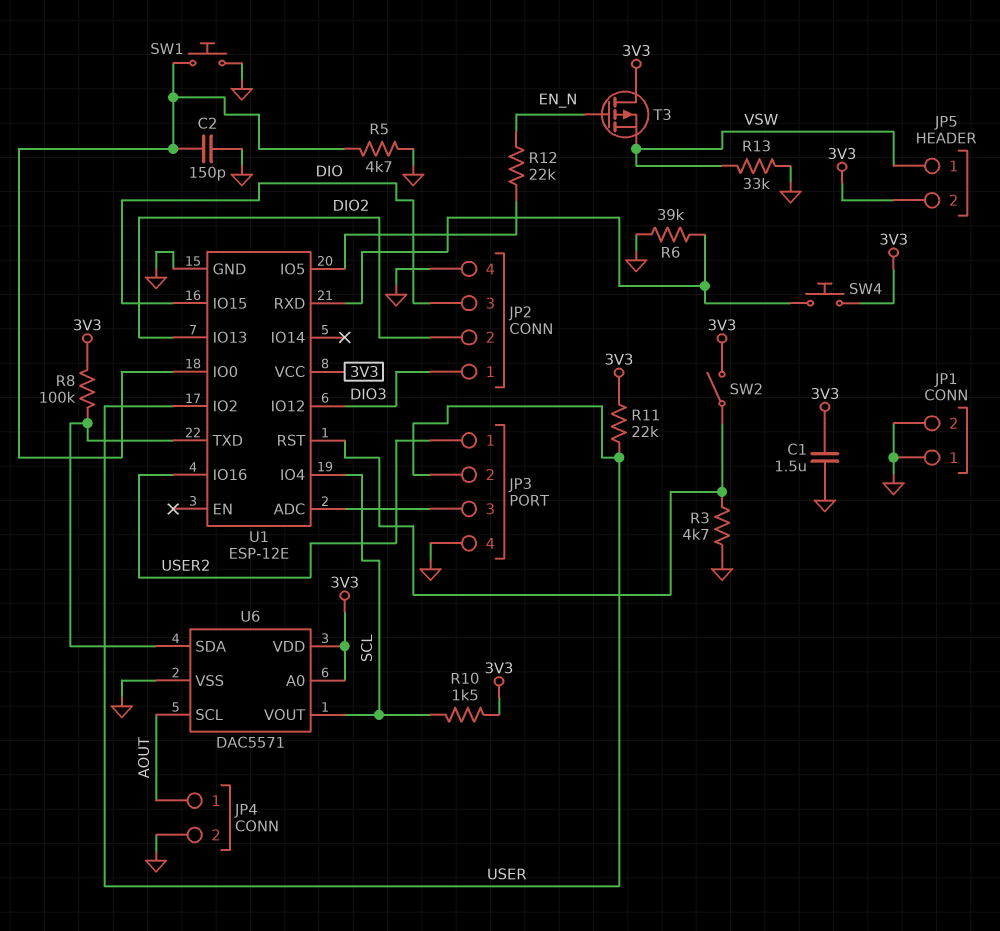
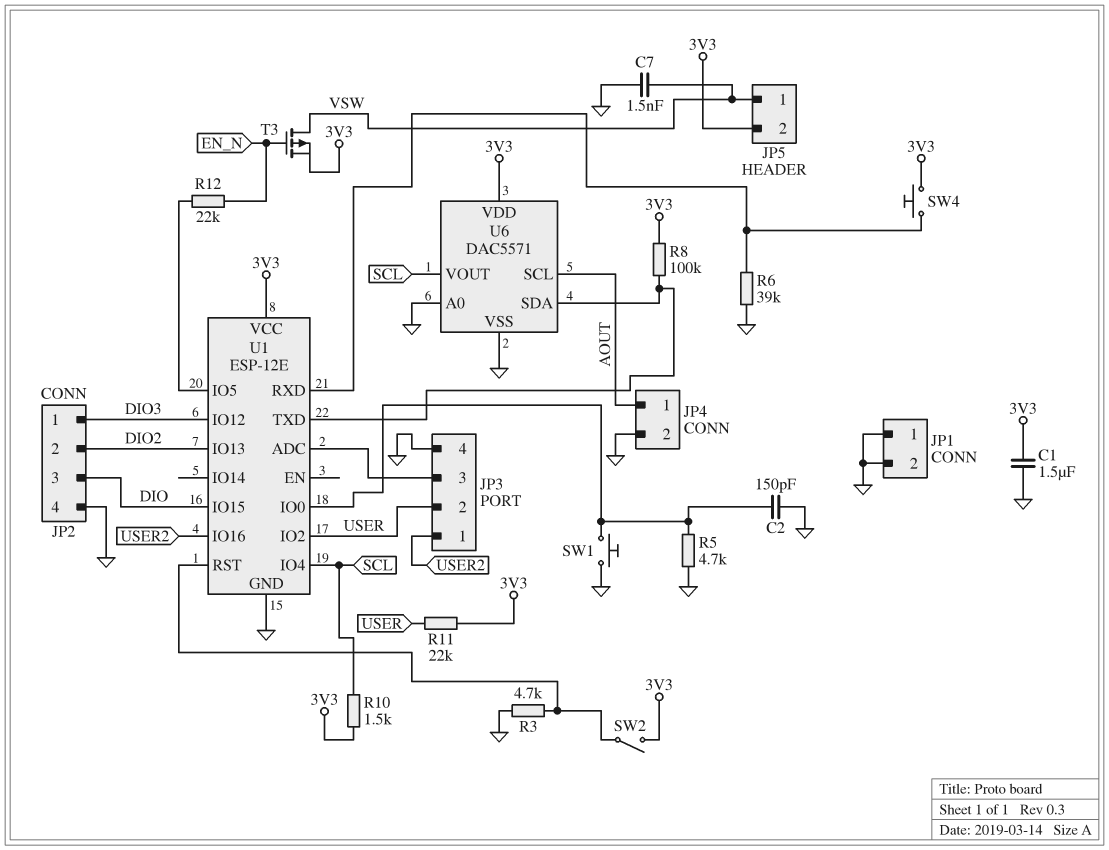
C7: none -> 1.5nF (GND, VSW)
R13: 33k (GND, VSW) -> none
T3: PMOS (G EN_N, D 3V3, S VSW) -> PMOS (G EN_N, D VSW, S 3V3)
U6 pin A0: 3V3 -> GND

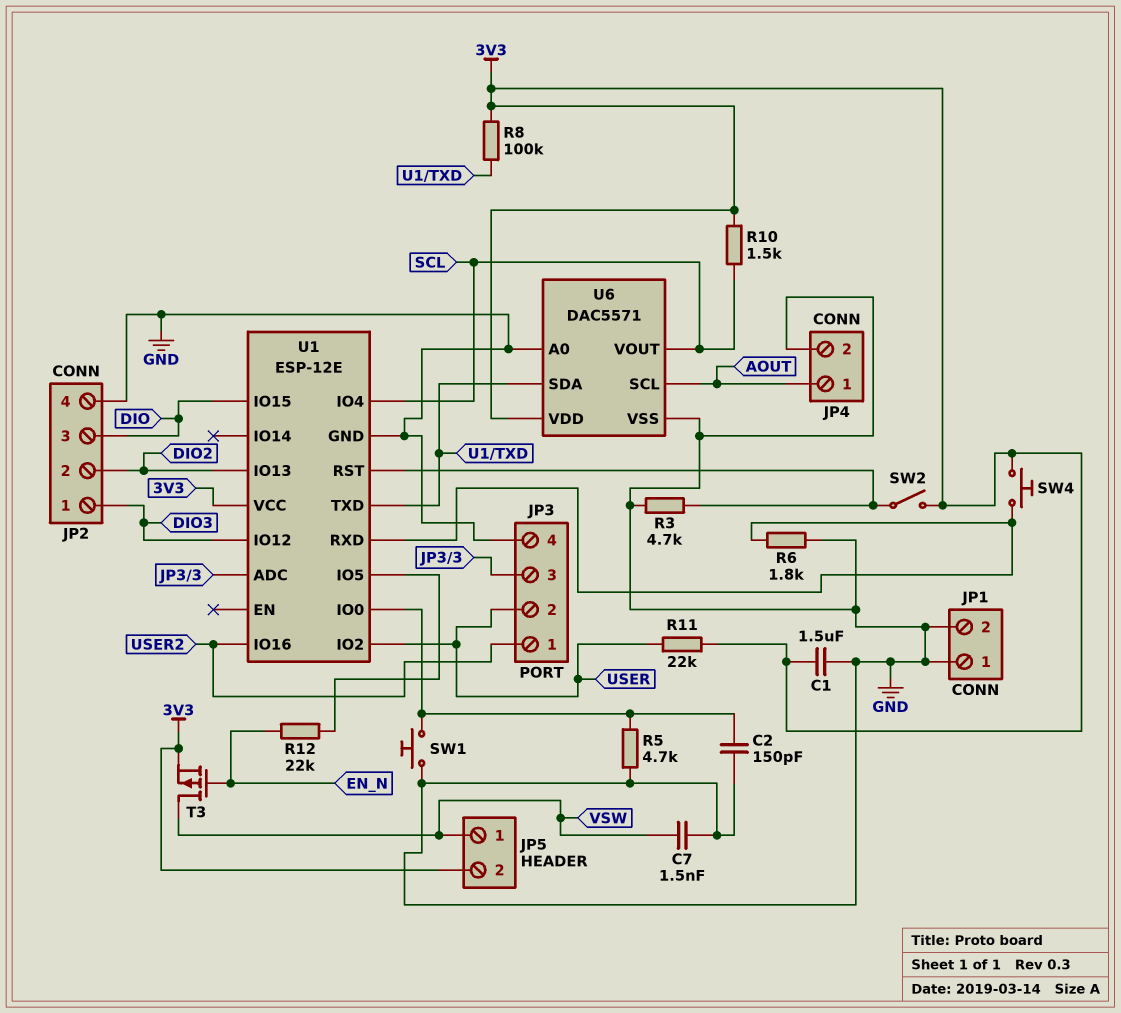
R6: 39k (GND, U1/RXD) -> 1.8k (GND, U1/RXD)

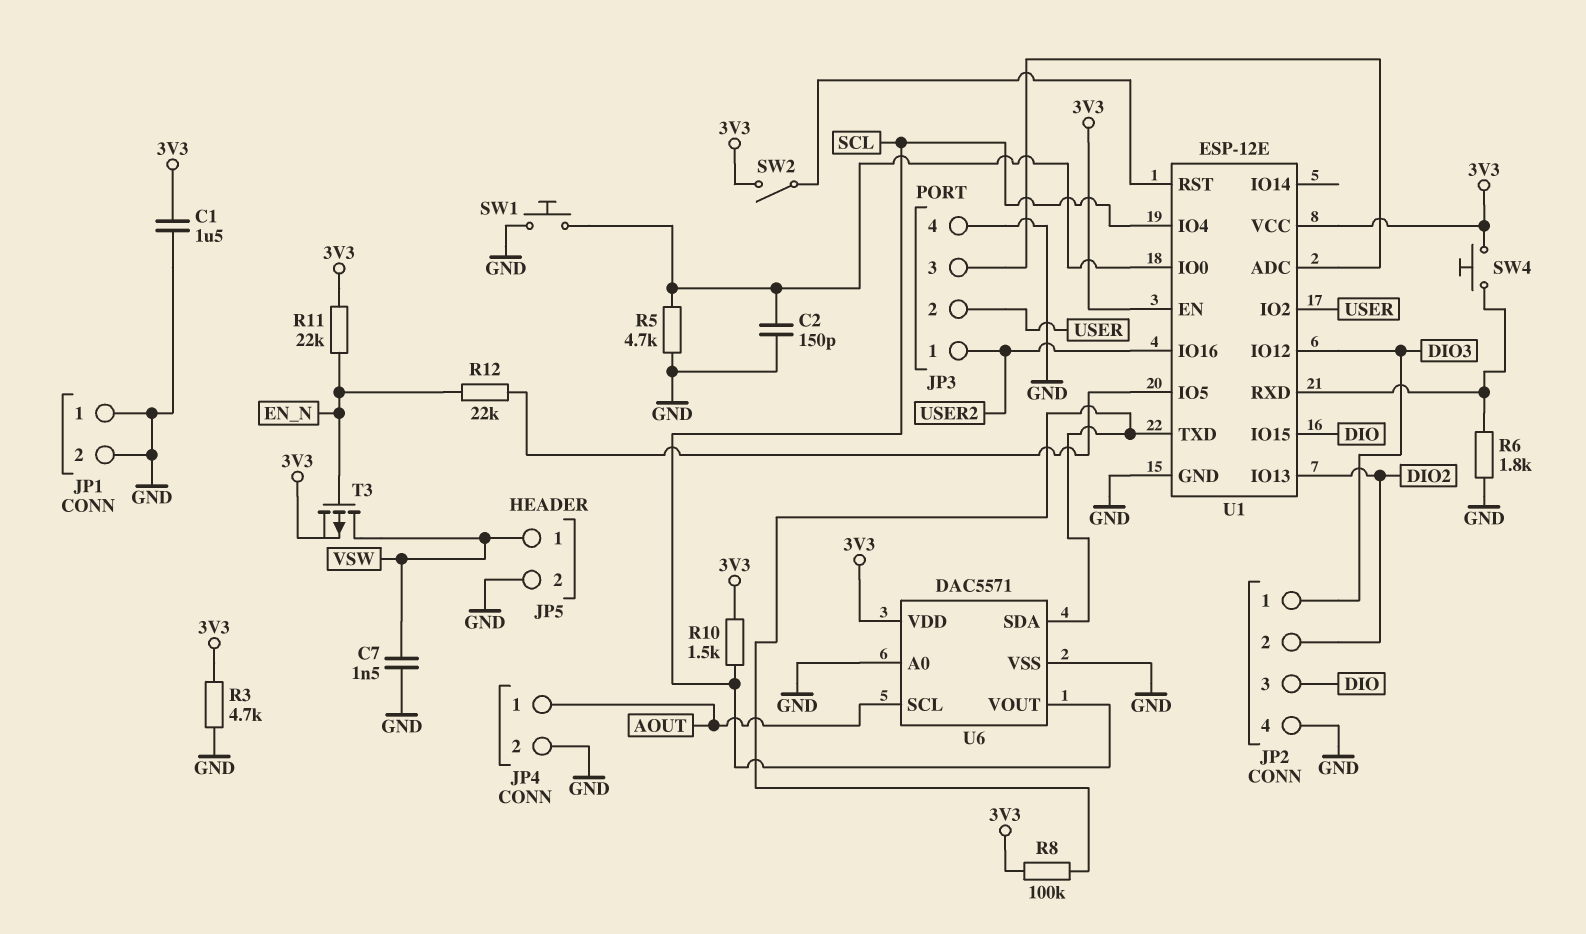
JP5 pin 2: 3V3 -> GND
R3: 4.7k (GND, U1/RST) -> 4.7k (3V3, GND)
R11: 22k (3V3, USER) -> 22k (3V3, EN_N)
U1 pin EN: none -> 3V3

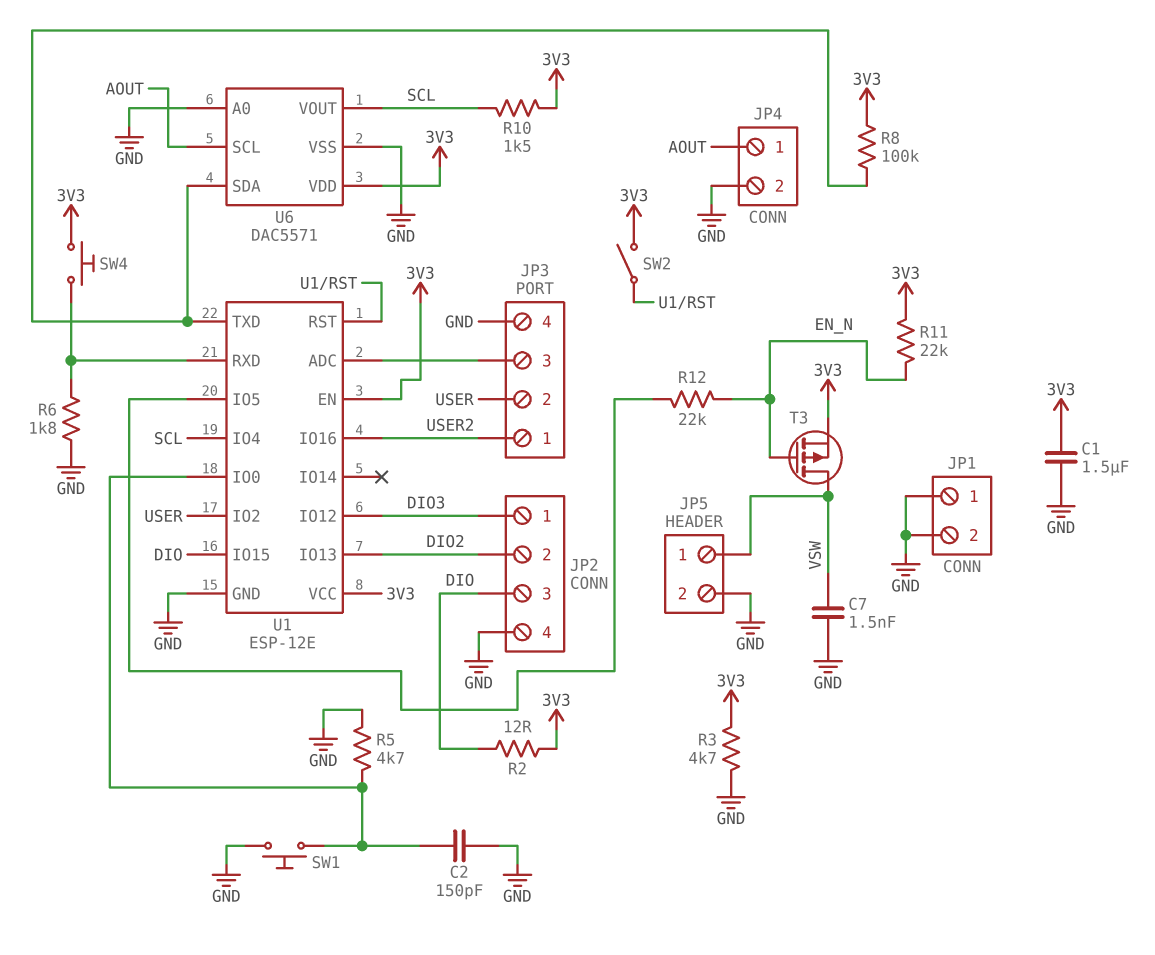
R2: none -> 12 (3V3, DIO)

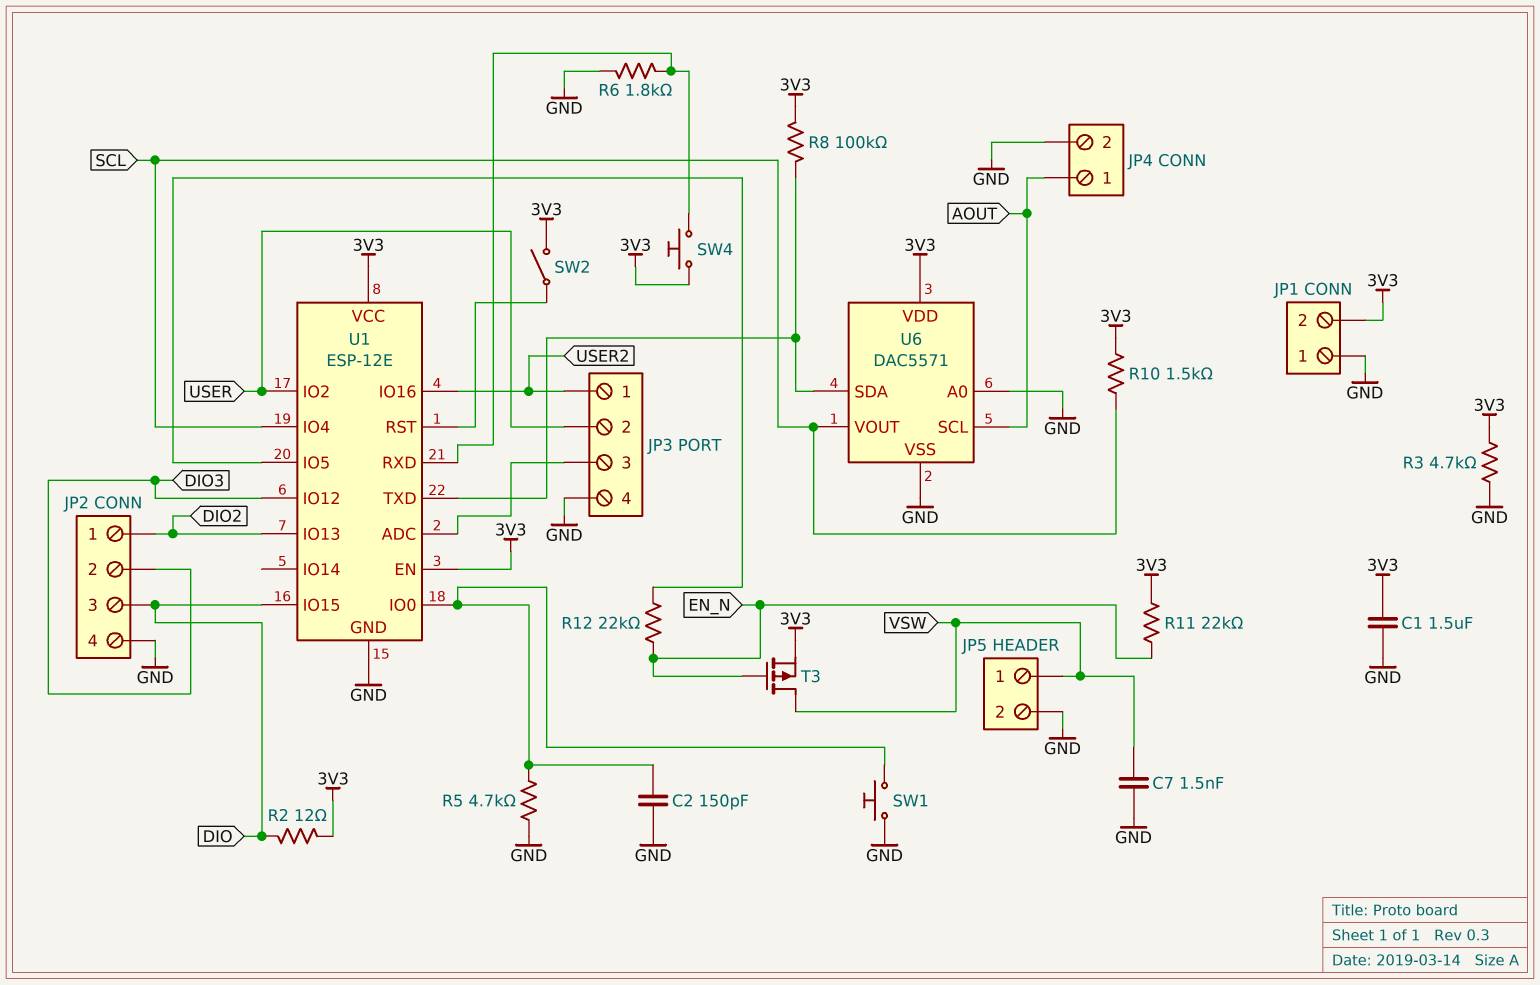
JP1 pin 2: GND -> 3V3
JP2 pin 1: DIO3 -> DIO2
JP2 pin 2: DIO2 -> DIO3

